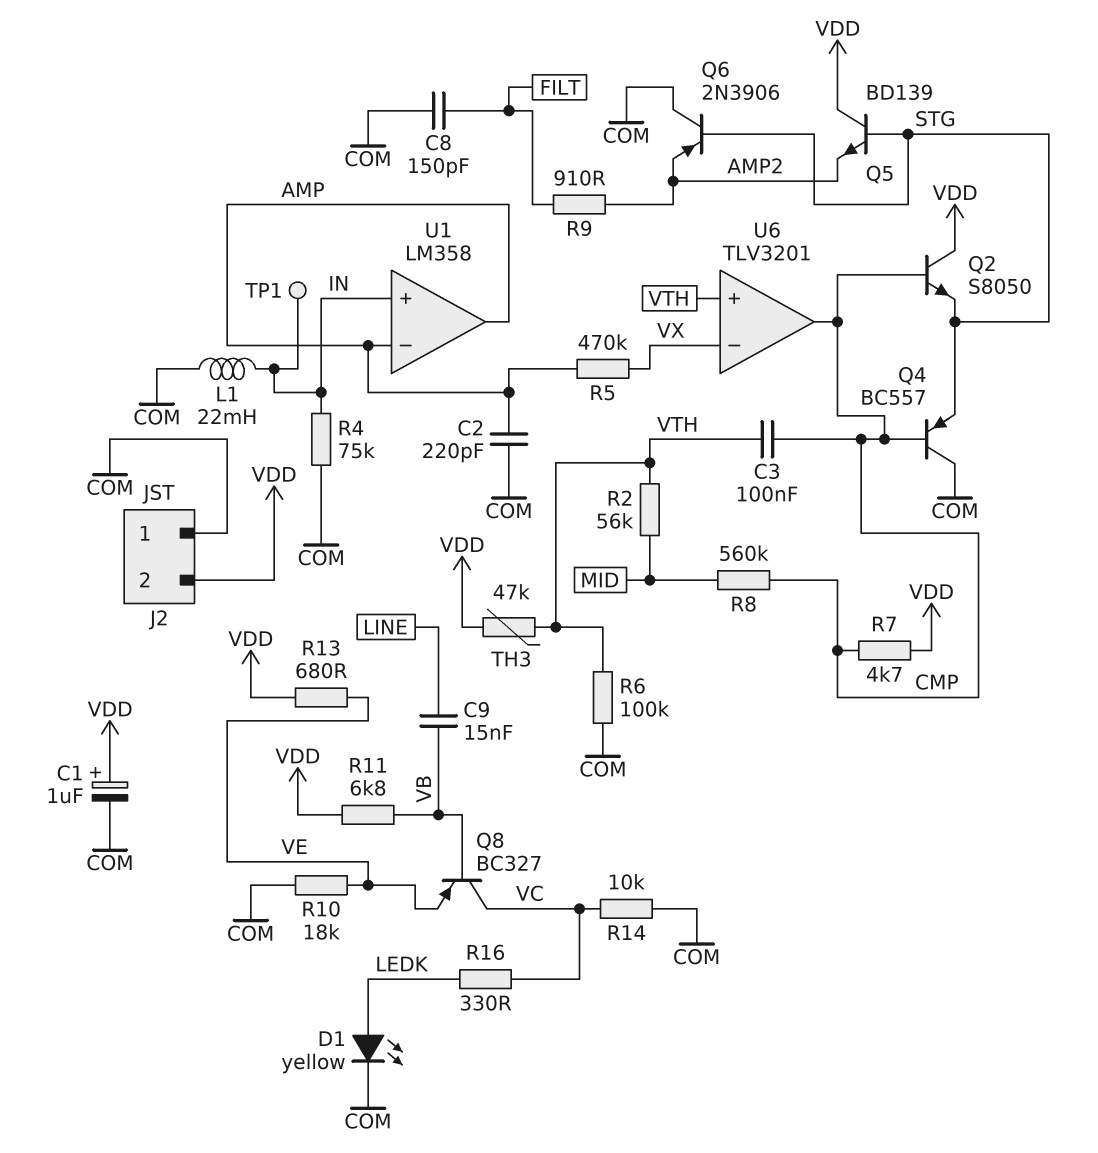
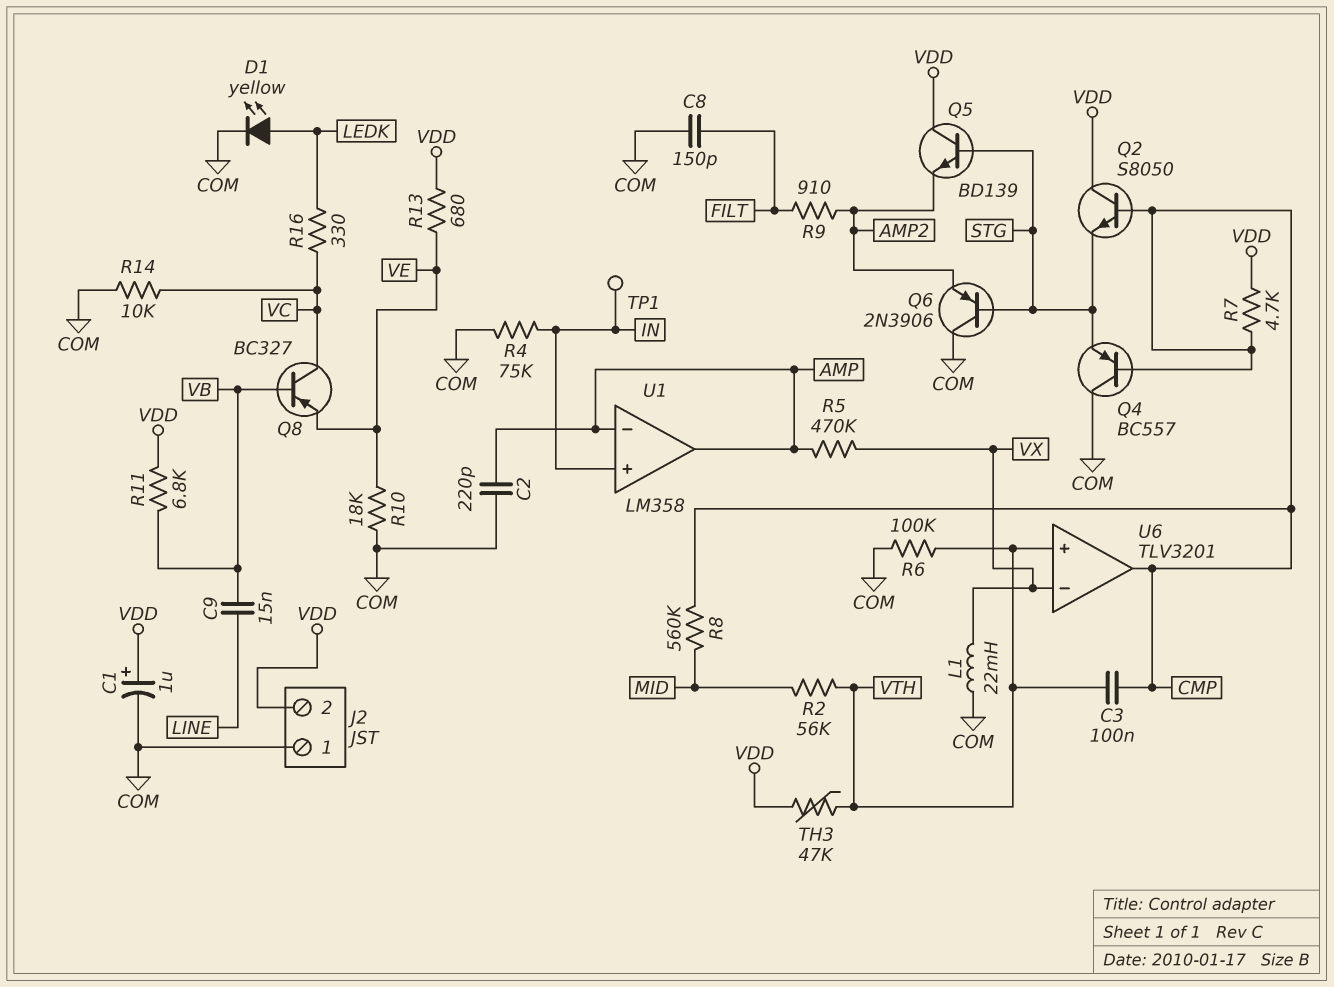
L1: 22mH (COM, IN) -> 22mH (COM, VX)

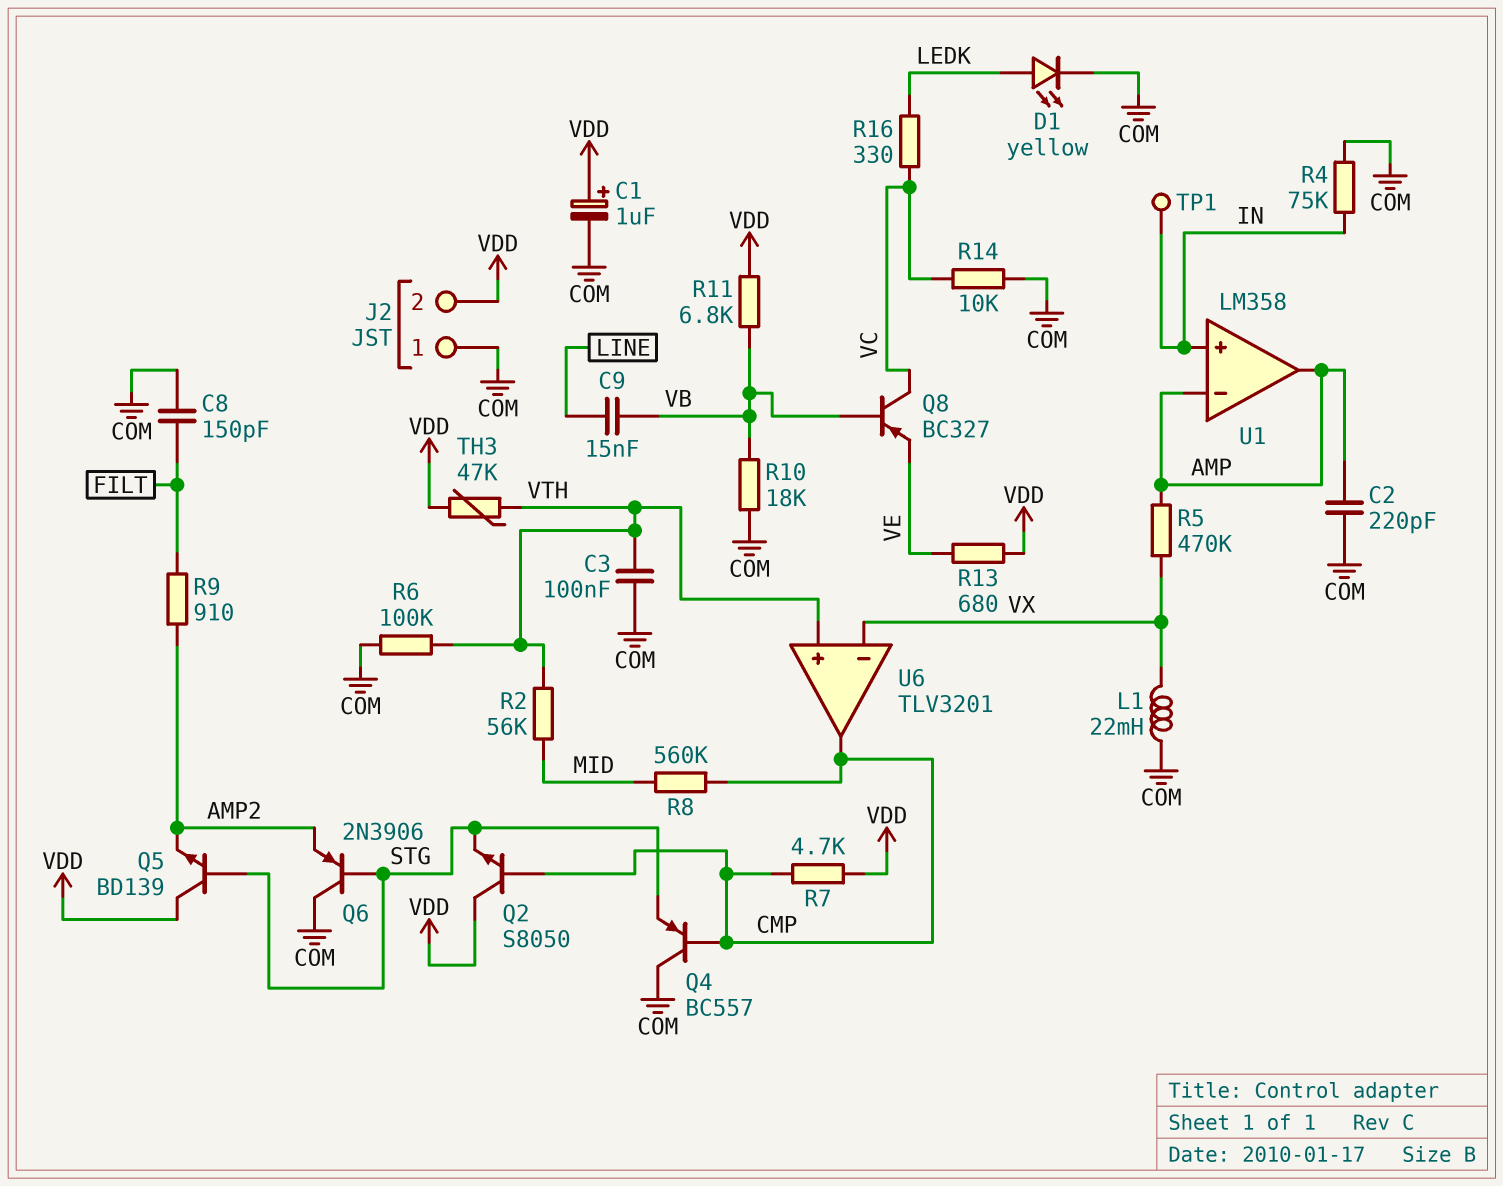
C3: 100nF (CMP, VTH) -> 100nF (COM, VTH)
R10: 18k (COM, VE) -> 18k (COM, VB)

